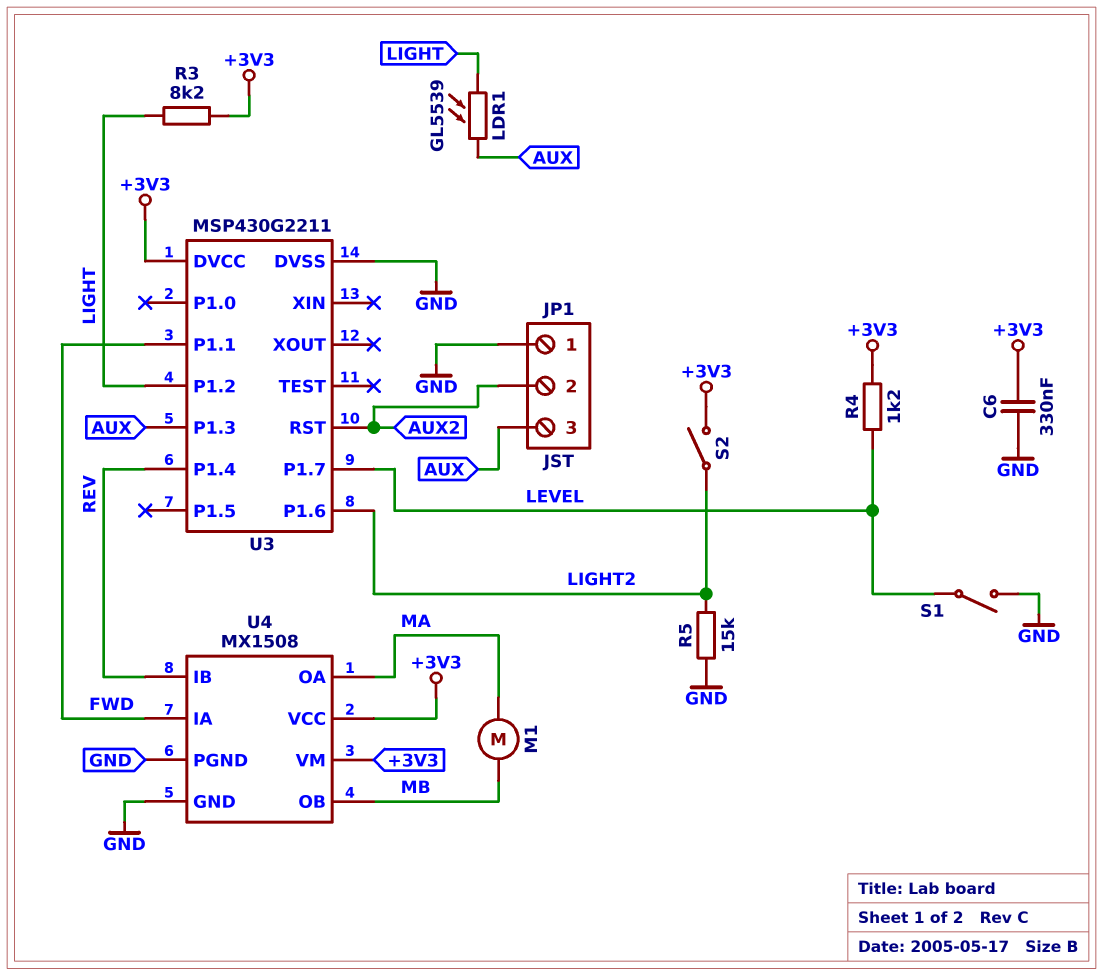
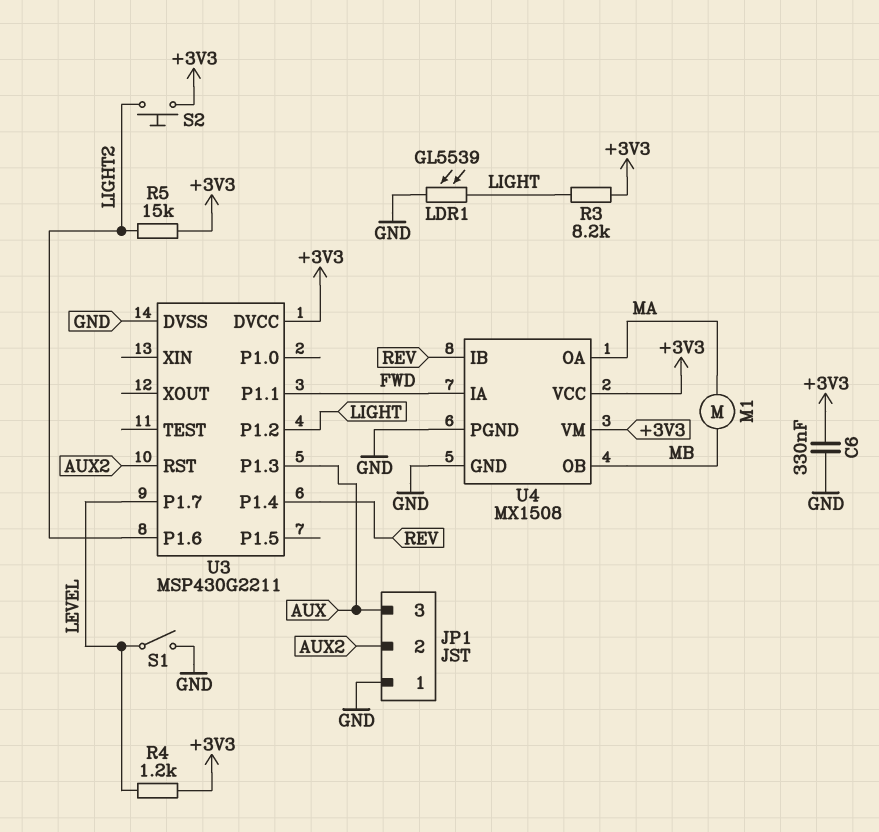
LDR1: GL5539 (AUX, LIGHT) -> GL5539 (GND, LIGHT)
R5: 15k (GND, LIGHT2) -> 15k (+3V3, LIGHT2)
S2: switch (+3V3, LIGHT2) -> button (+3V3, LIGHT2)

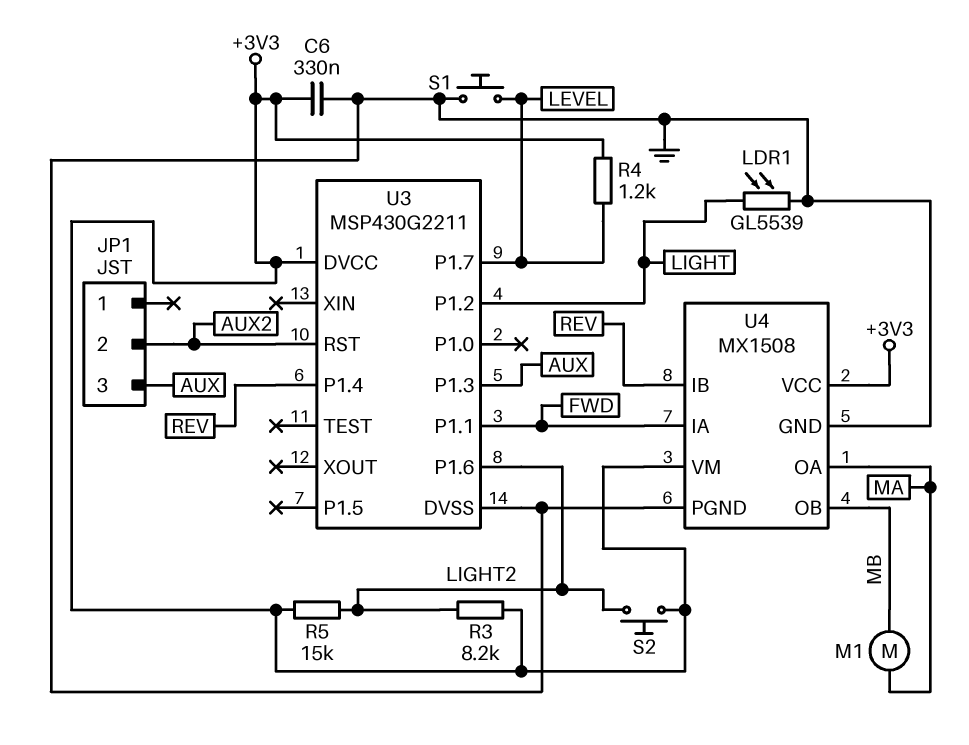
JP1 pin 1: GND -> none
R3: 8.2k (+3V3, LIGHT) -> 8.2k (+3V3, LIGHT2)
S1: switch (GND, LEVEL) -> button (GND, LEVEL)

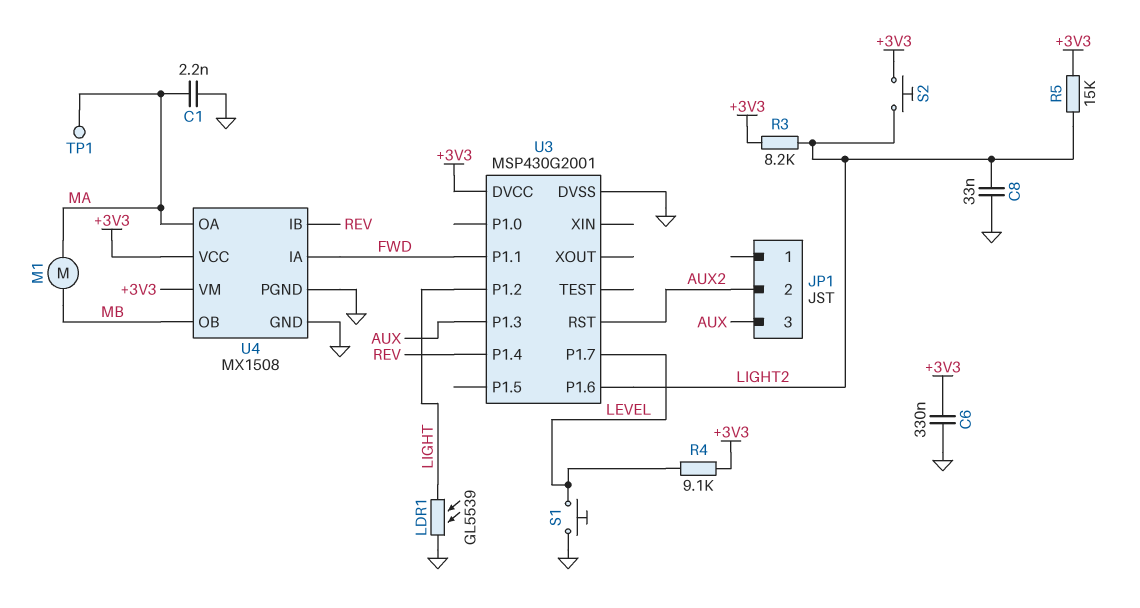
C1: none -> 2.2nF (GND, MA)
C8: none -> 33nF (GND, LIGHT2)
R4: 1.2k (+3V3, LEVEL) -> 9.1k (+3V3, LEVEL)
TP1: none -> test point (MA)
U3: MSP430G2211 -> MSP430G2001

